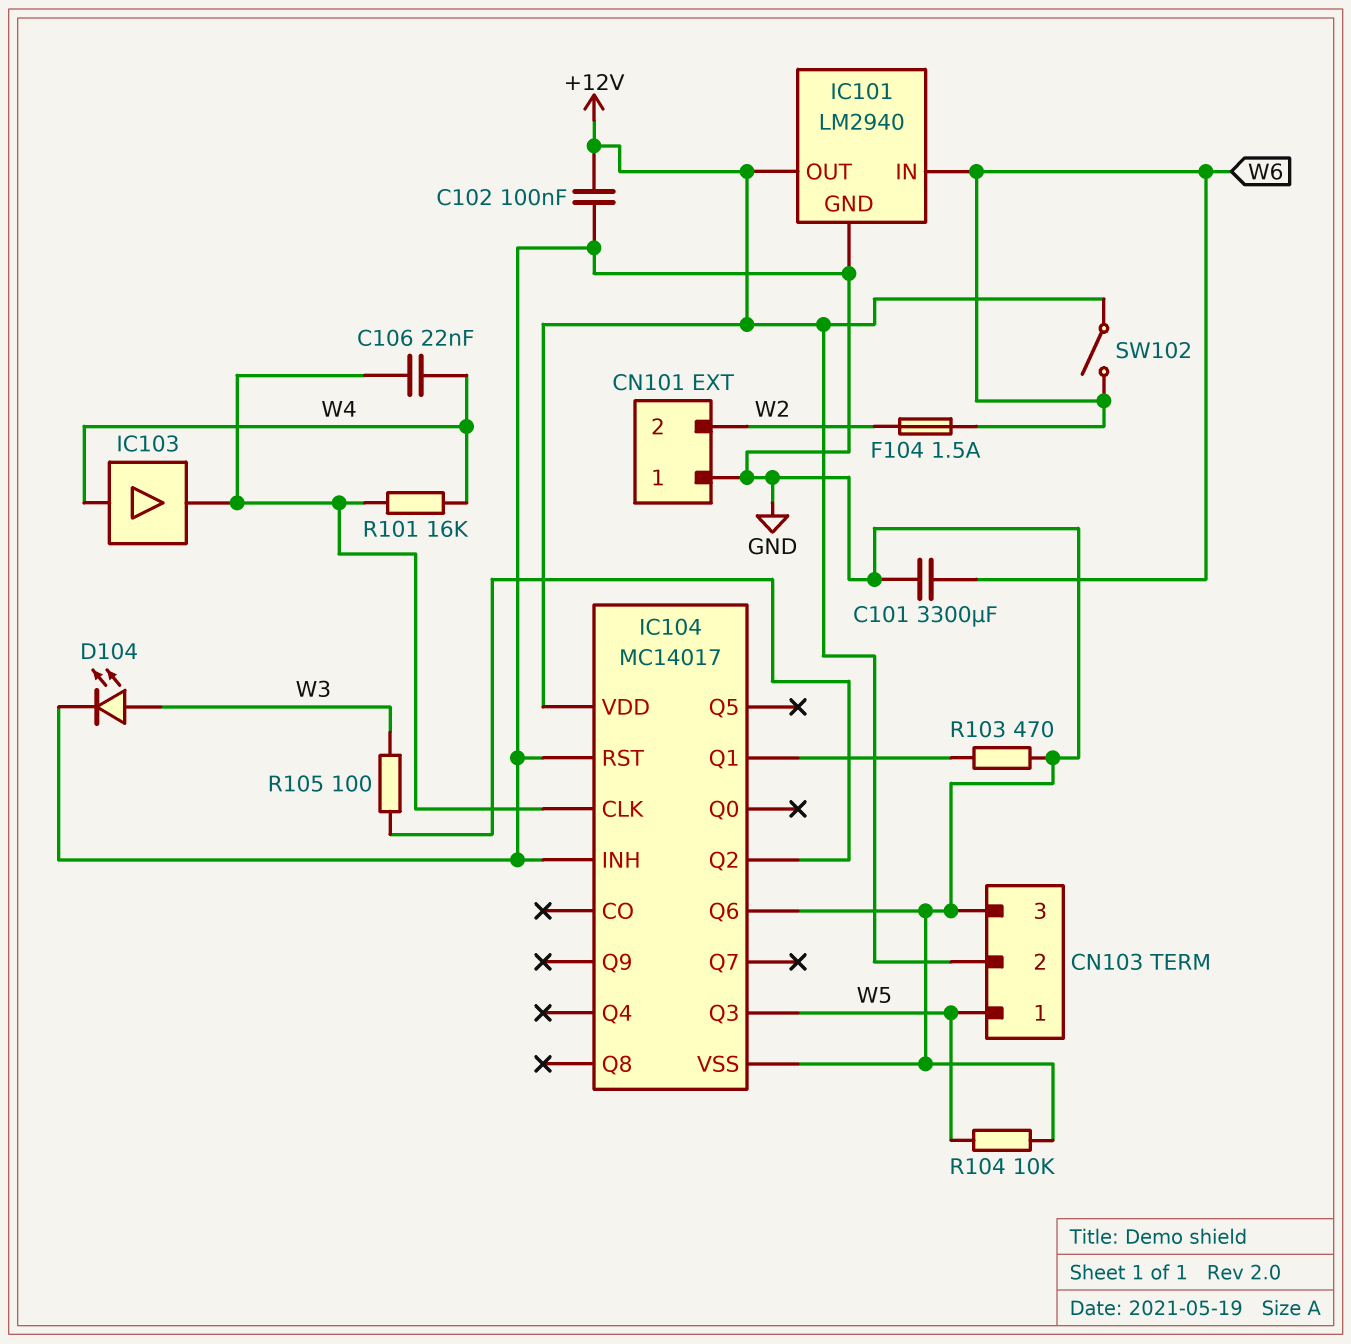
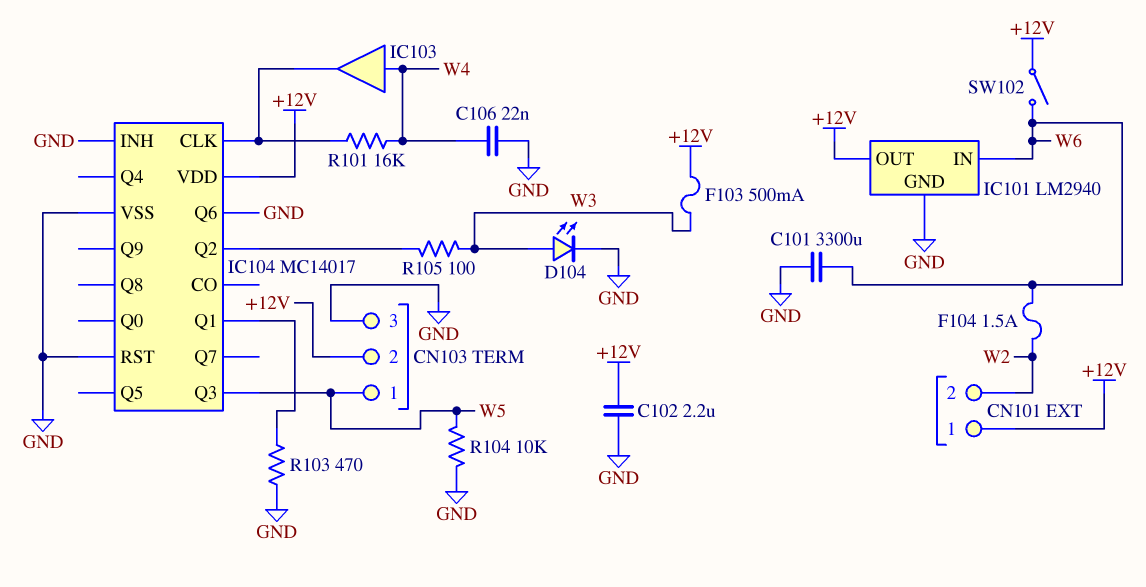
C102: 100nF (+12V, GND) -> 2.2uF (+12V, GND)
C106: 22nF (IC104/CLK, W4) -> 22nF (GND, W4)
CN101 pin 1: GND -> +12V
F103: none -> 500mA (+12V, W3)

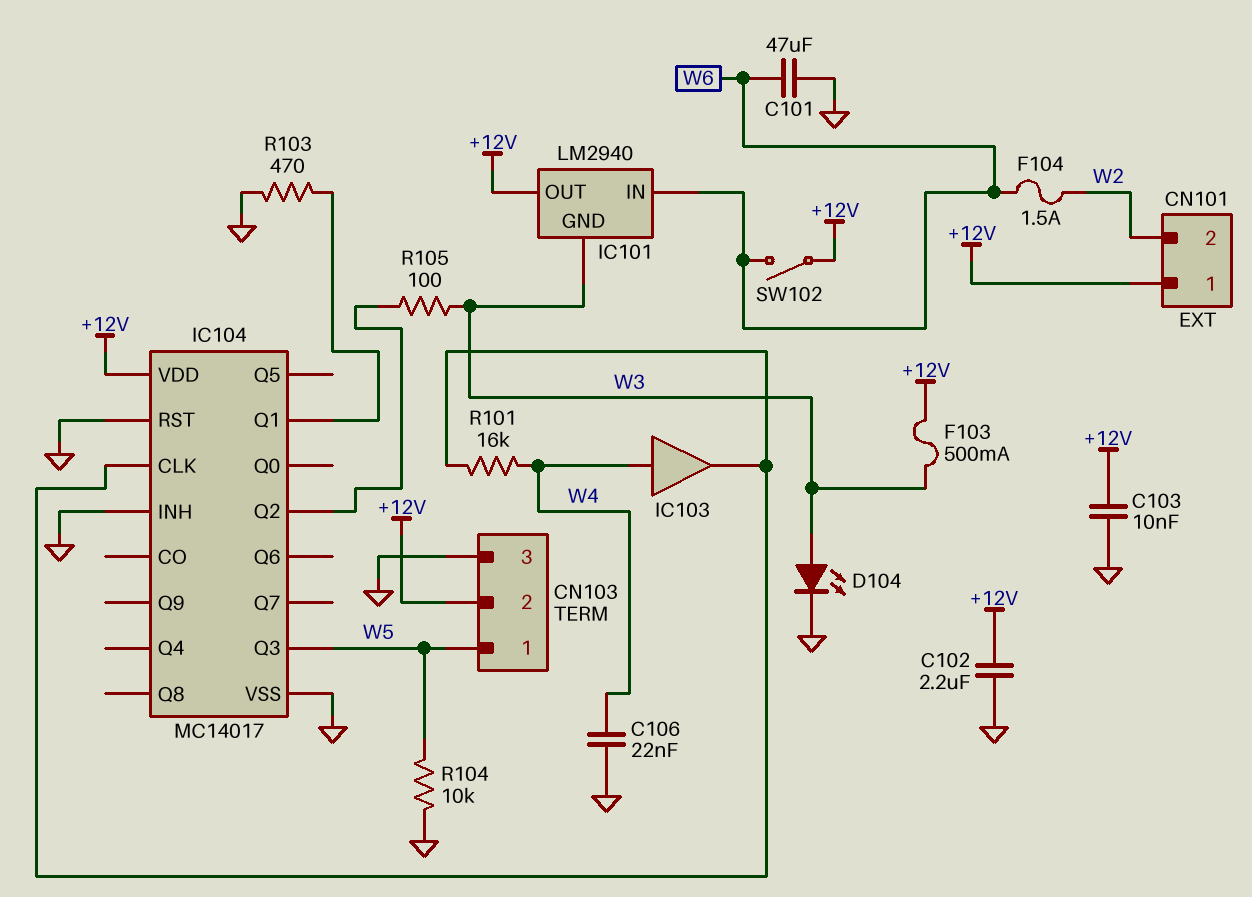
C101: 3300uF (GND, W6) -> 47uF (GND, W6)
C103: none -> 10nF (+12V, GND)
IC101 pin GND: GND -> W3
IC104 pin Q6: GND -> none

